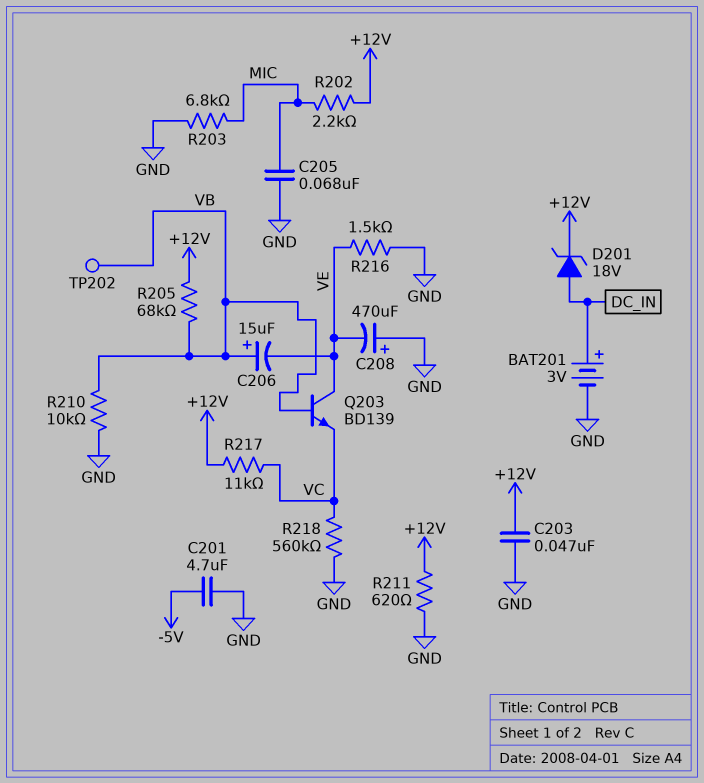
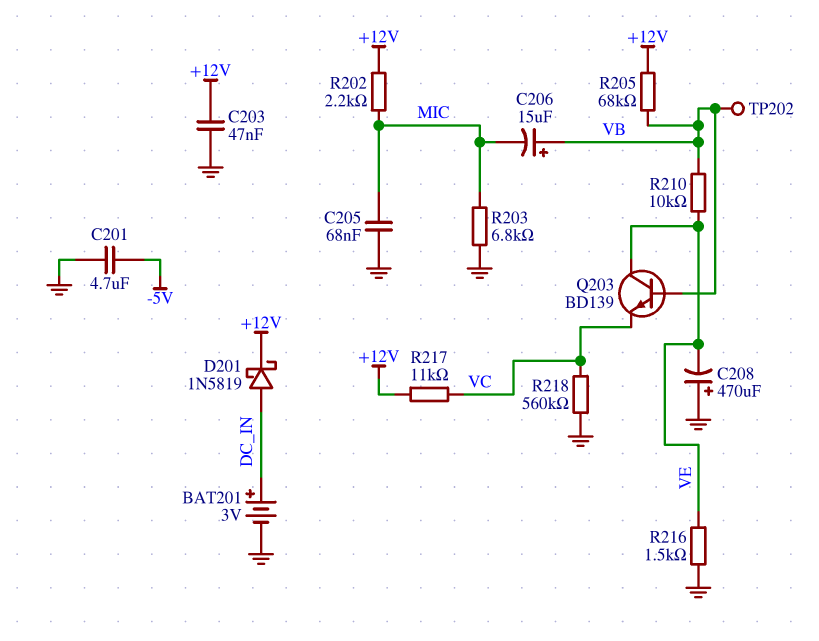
C206: 15uF (plus VB, minus VE) -> 15uF (plus VB, minus MIC)
D201: zener 18V (A DC_IN, K +12V) -> schottky 1N5819 (A DC_IN, K +12V)
R210: 10k (GND, VB) -> 10k (VB, VE)
R211: 620 (+12V, GND) -> none

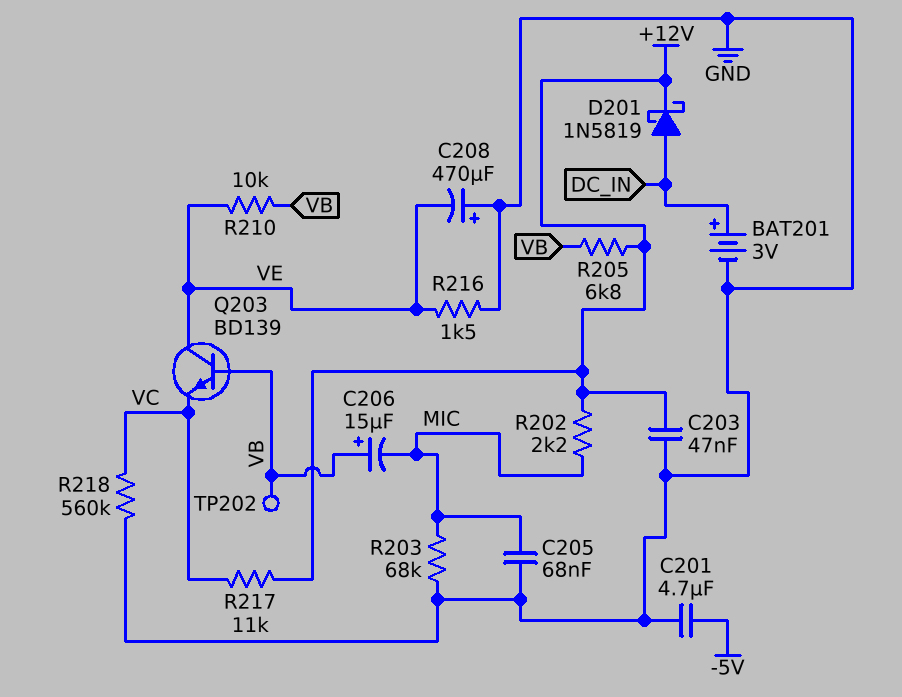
R203: 6.8k (GND, MIC) -> 68k (GND, MIC)
R205: 68k (+12V, VB) -> 6.8k (+12V, VB)

